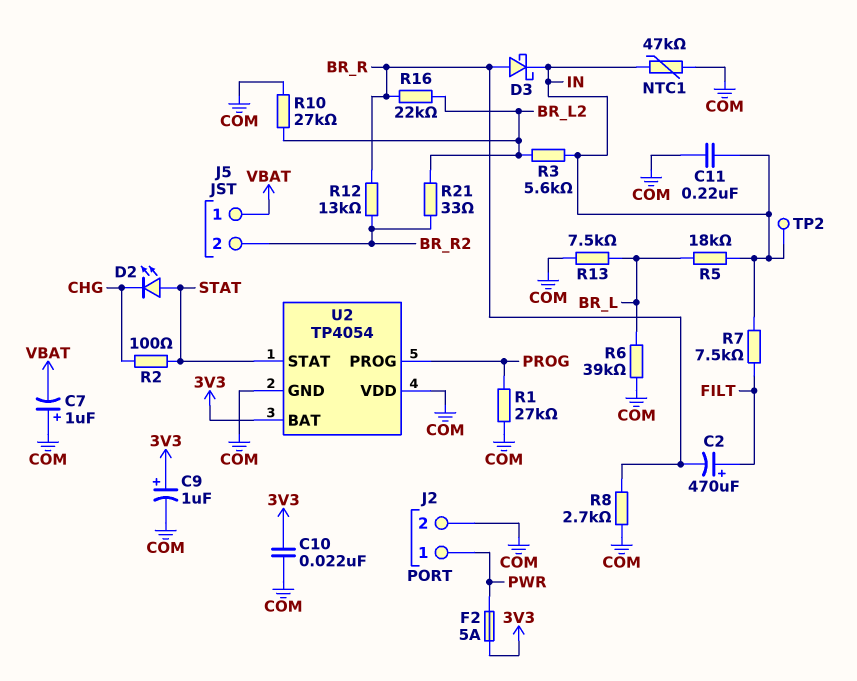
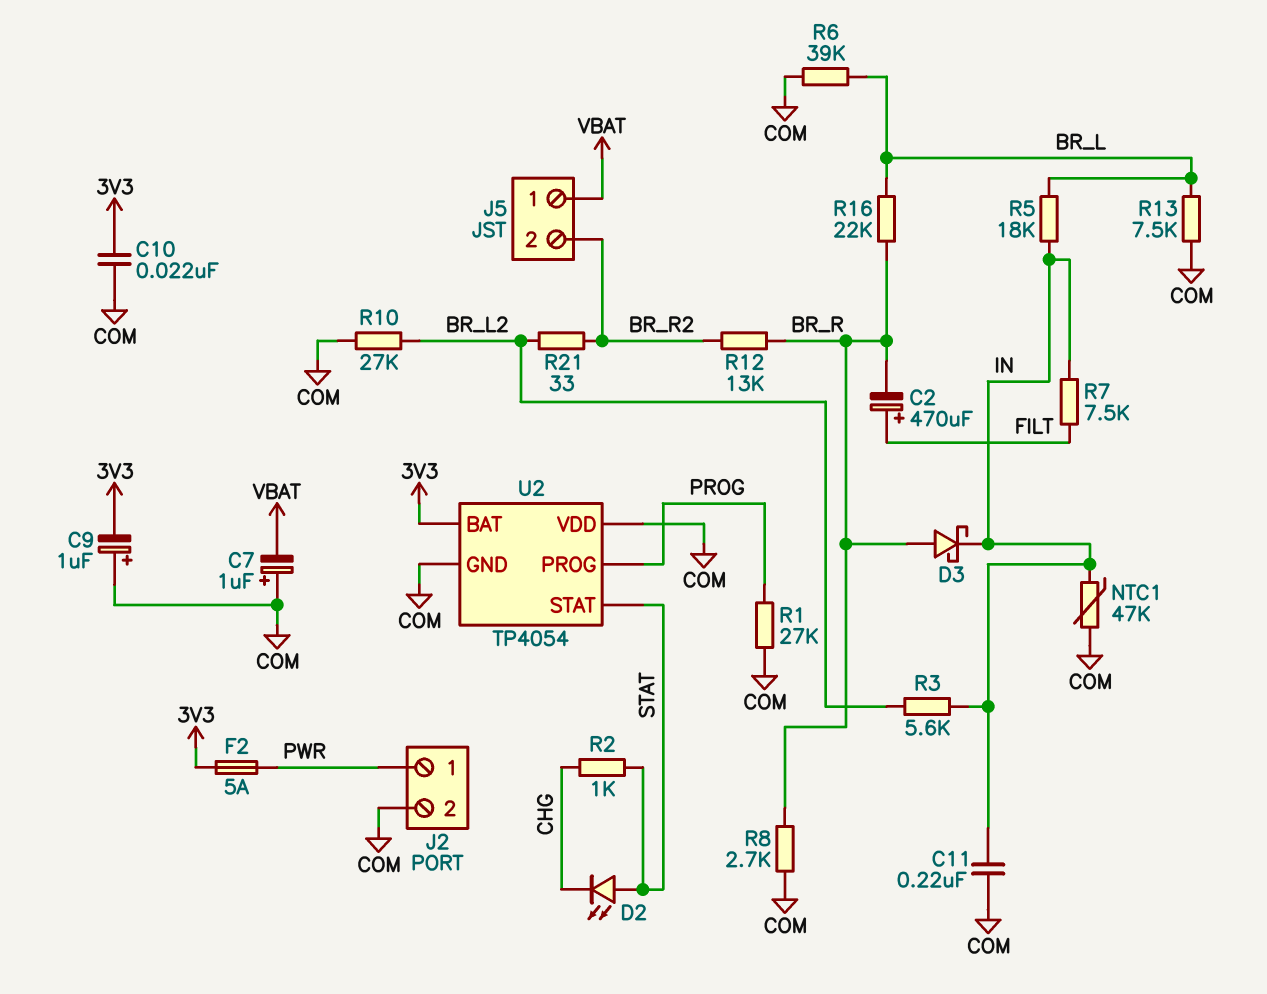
C9: 1uF (plus 3V3, minus COM) -> 1uF (plus COM, minus 3V3)
R2: 100 (CHG, STAT) -> 1k (CHG, STAT)
R16: 22k (BR_L2, BR_R) -> 22k (BR_L, BR_R)
TP2: test point (IN) -> none

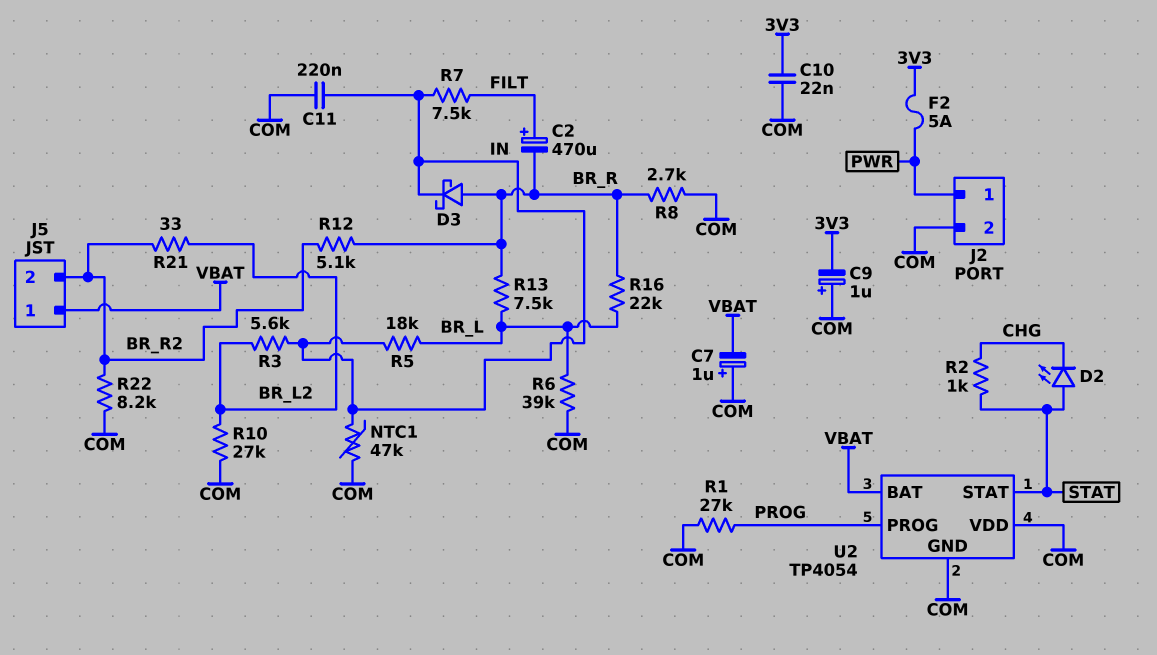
R12: 13k (BR_R, BR_R2) -> 5.1k (BR_R, BR_R2)
R13: 7.5k (BR_L, COM) -> 7.5k (BR_L, BR_R)
R22: none -> 8.2k (BR_R2, COM)
U2 pin BAT: 3V3 -> VBAT

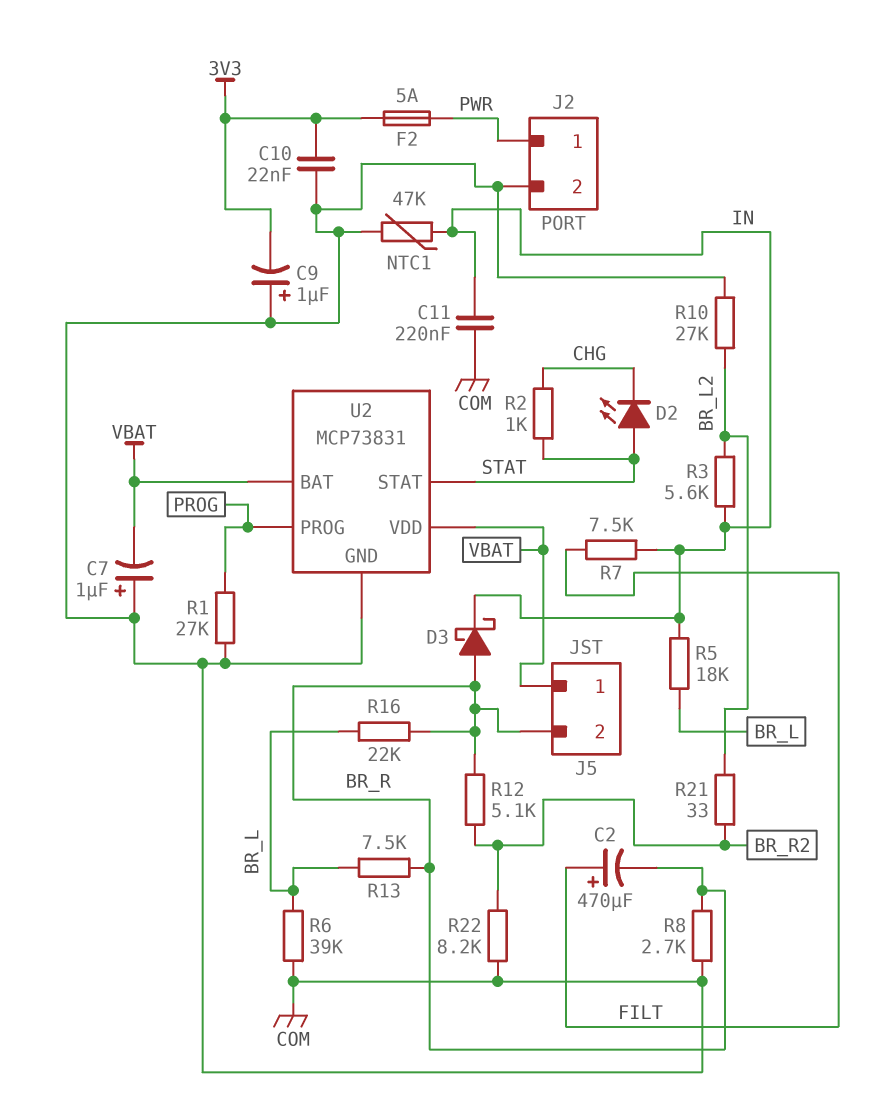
J5 pin 2: BR_R2 -> BR_R
U2: TP4054 -> MCP73831
U2 pin VDD: COM -> VBAT

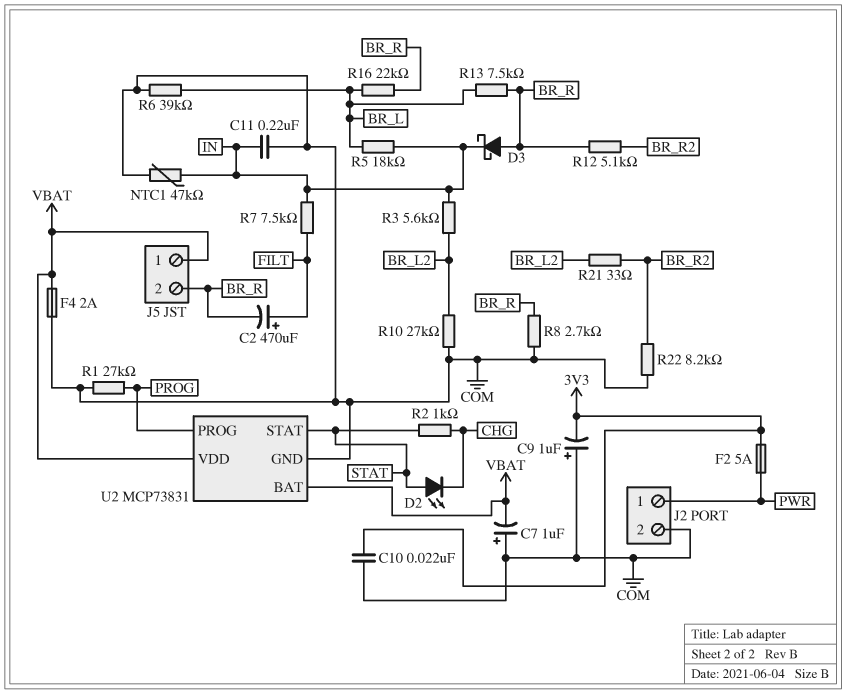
F4: none -> 2A (COM, VBAT)

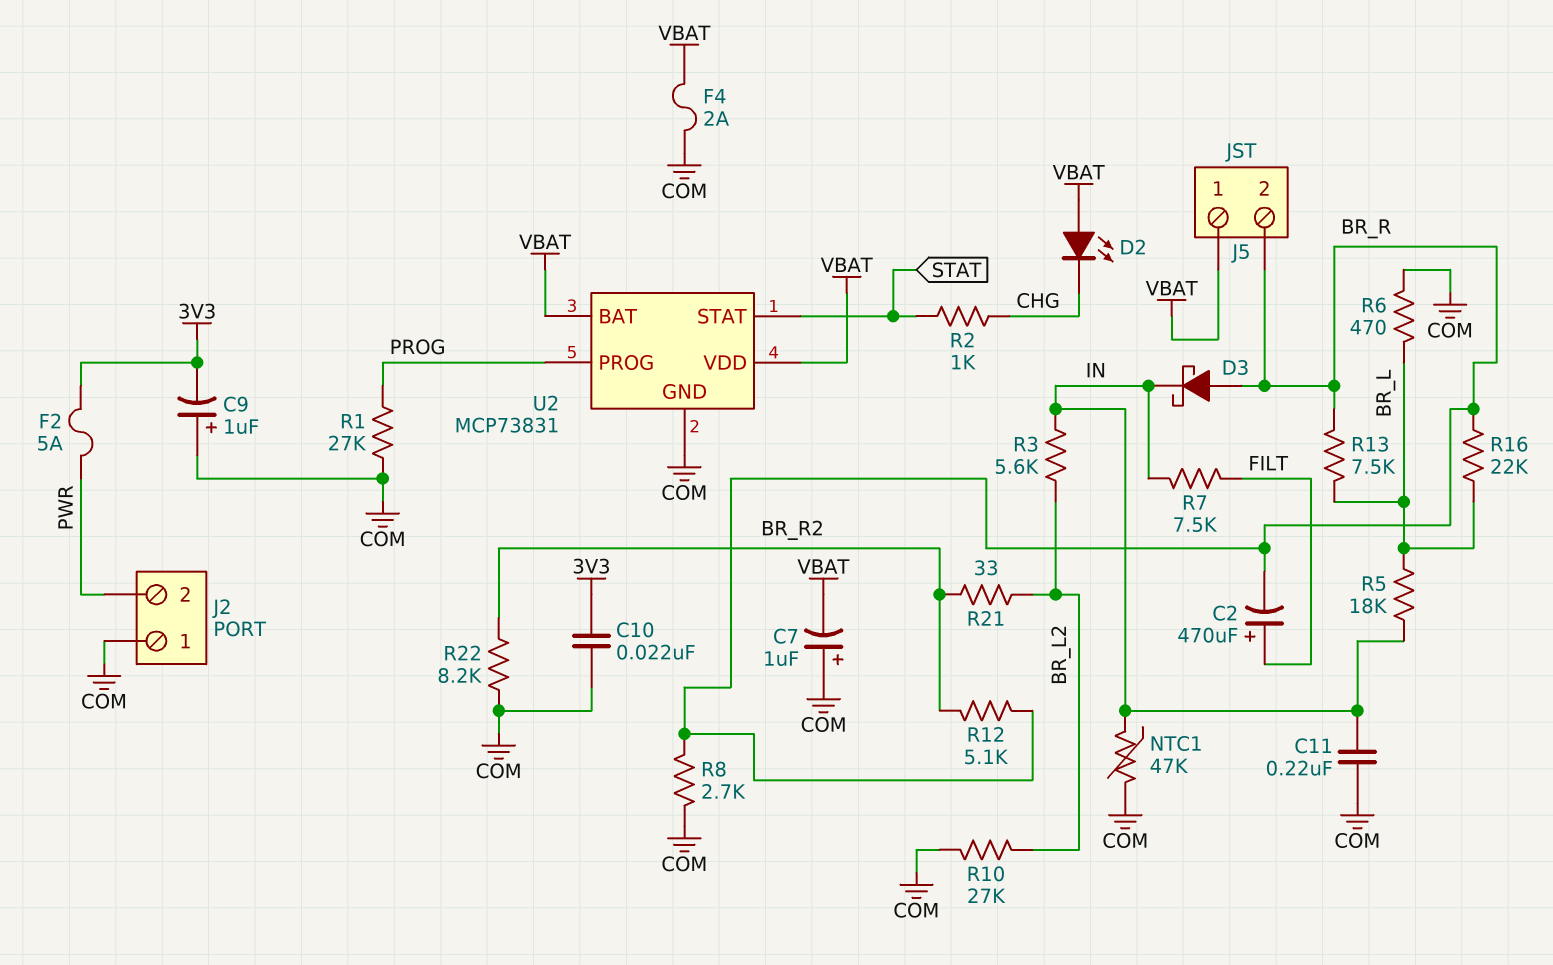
D2: LED (A STAT, K CHG) -> LED (A VBAT, K CHG)
J2 pin 1: PWR -> COM
J2 pin 2: COM -> PWR
R6: 39k (BR_L, COM) -> 470 (BR_L, COM)

